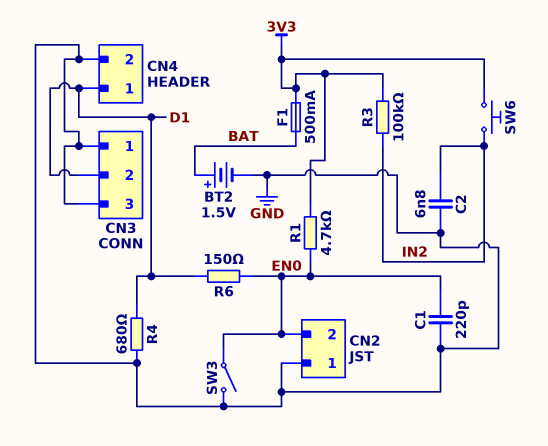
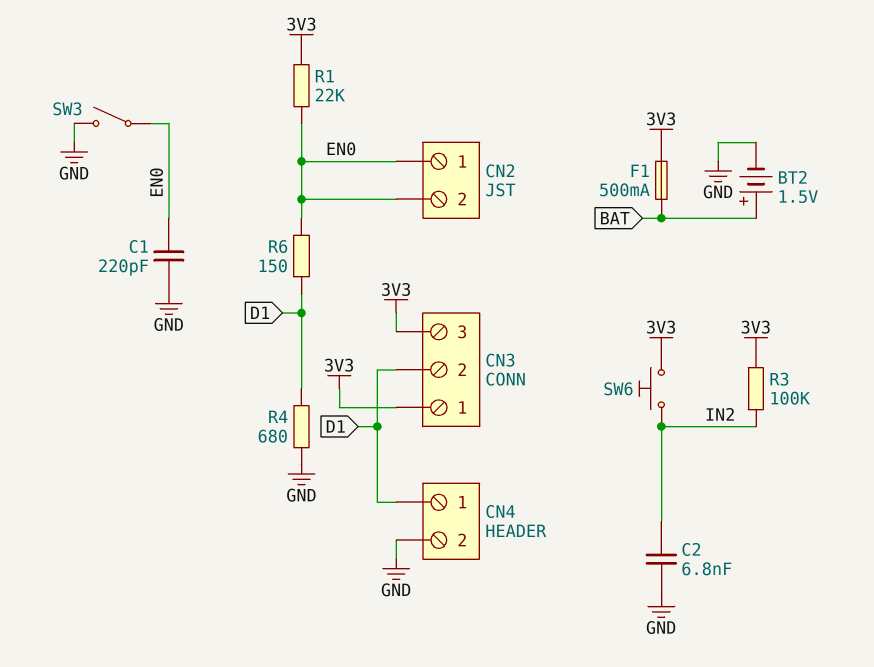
CN2 pin 1: GND -> EN0
CN3 pin 1: GND -> 3V3
CN3 pin 3: GND -> 3V3
R1: 4.7k (3V3, EN0) -> 22k (3V3, EN0)

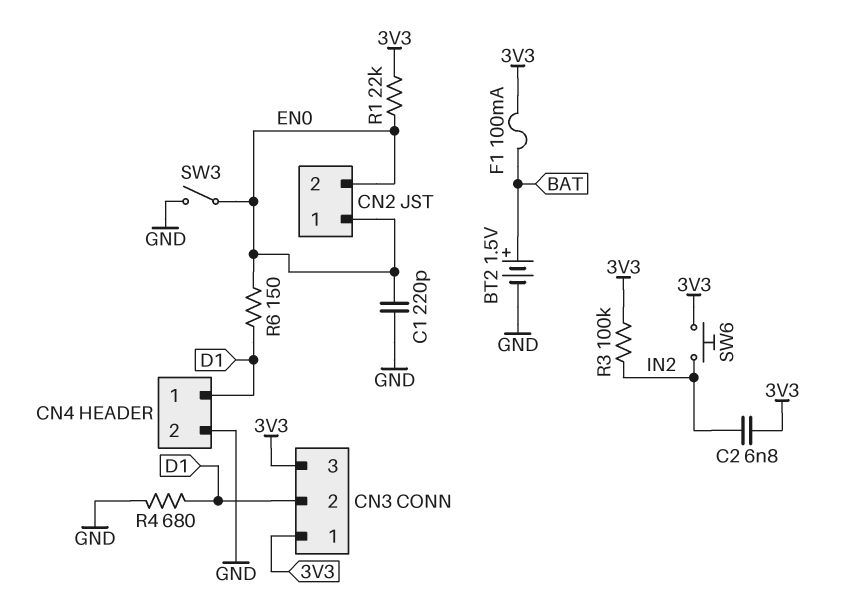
C2: 6.8nF (GND, IN2) -> 6.8nF (3V3, IN2)
F1: 500mA (3V3, BAT) -> 100mA (3V3, BAT)

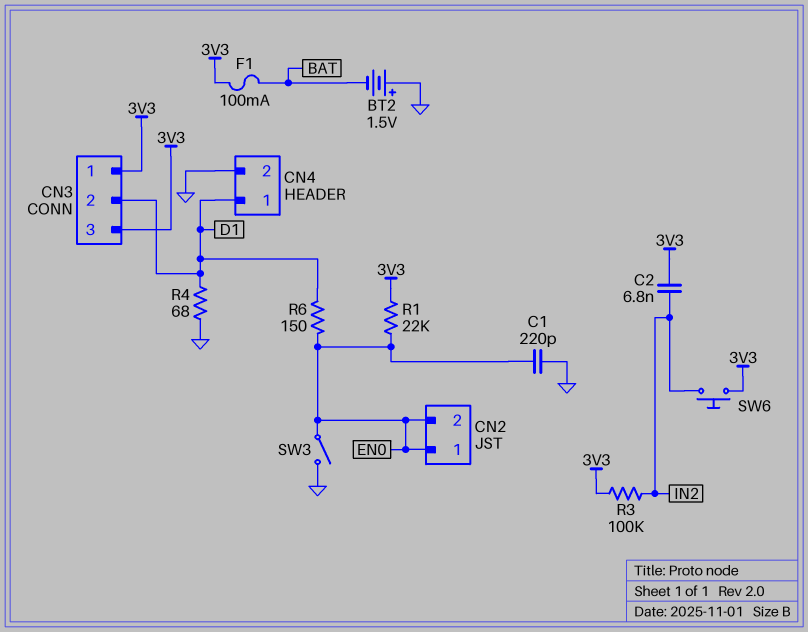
BT2: 1.5V (plus BAT, minus GND) -> 1.5V (plus GND, minus BAT)
R4: 680 (D1, GND) -> 68 (D1, GND)

